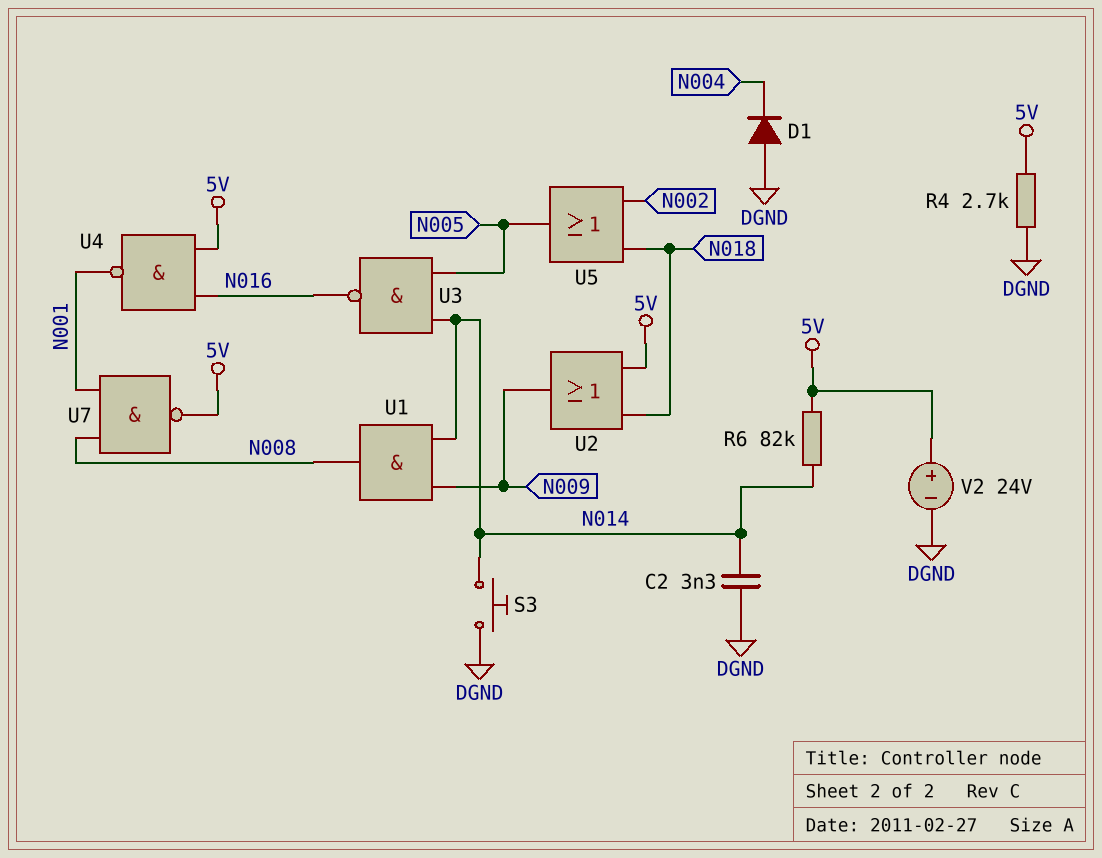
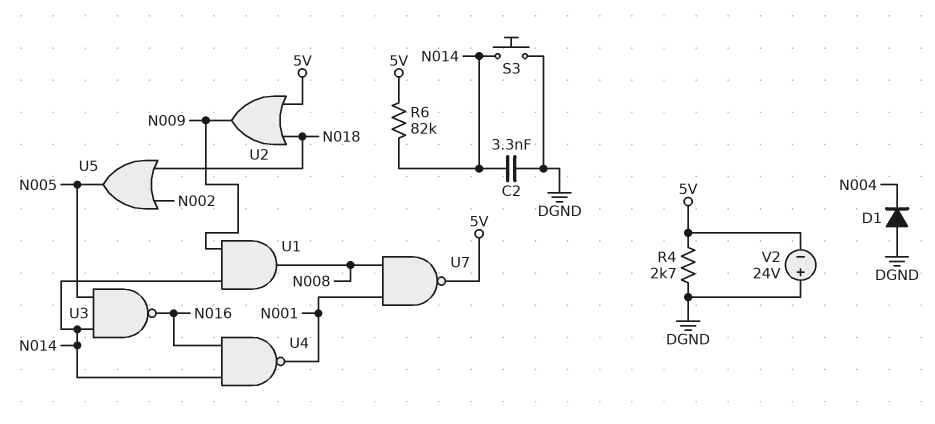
U4: NAND (in 5V, in N016, out N001) -> NAND (in N014, in N016, out N001)
V2: 24V (plus 5V, minus DGND) -> 24V (plus DGND, minus 5V)

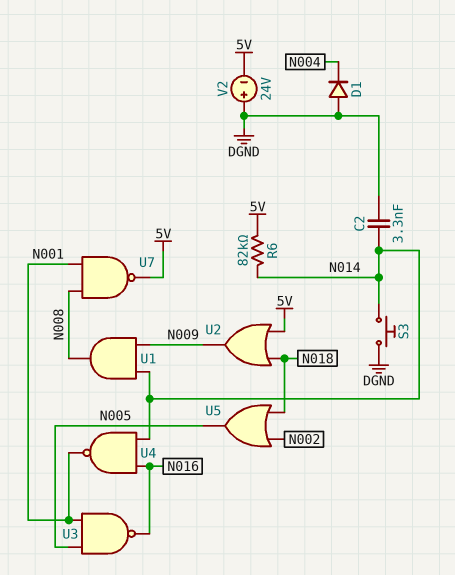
R4: 2.7k (5V, DGND) -> none
U3: NAND (in N005, in N014, out N016) -> NAND (in N001, in N005, out N016)

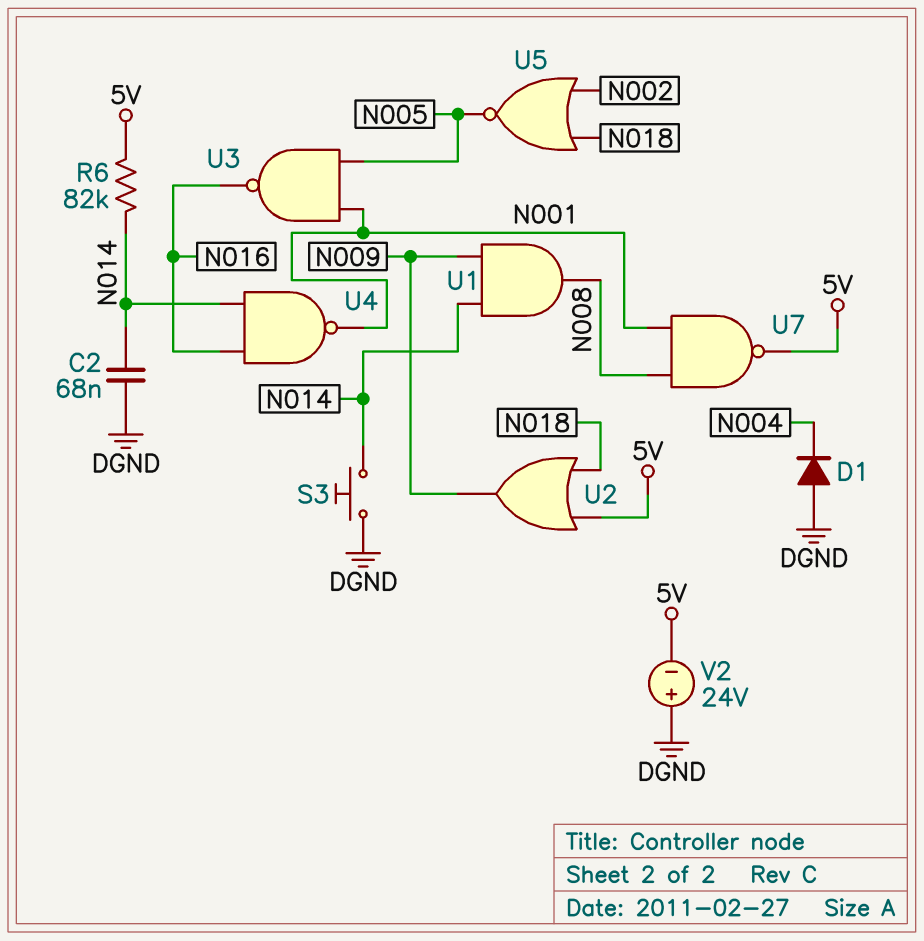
C2: 3.3nF (DGND, N014) -> 68nF (DGND, N014)
U5: OR (in N002, in N018, out N005) -> NOR (in N002, in N018, out N005)

